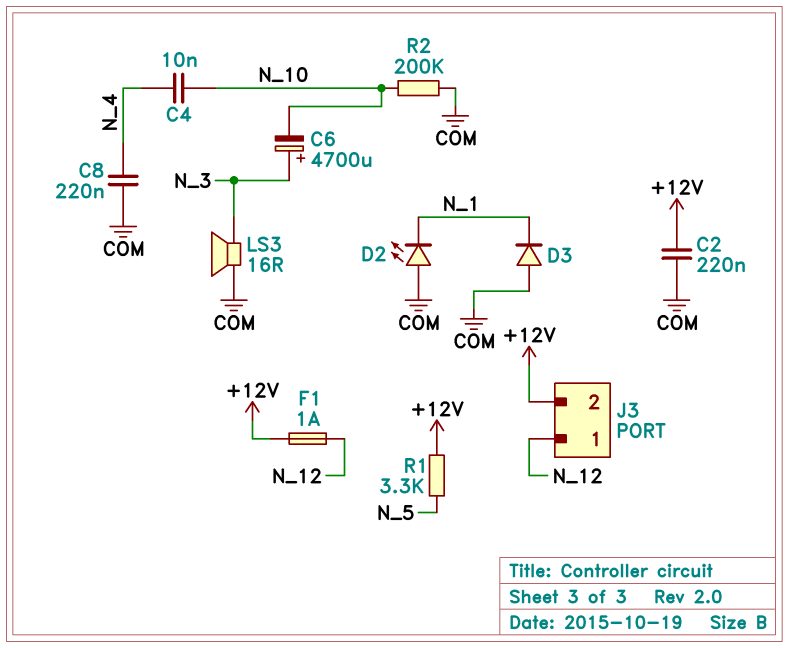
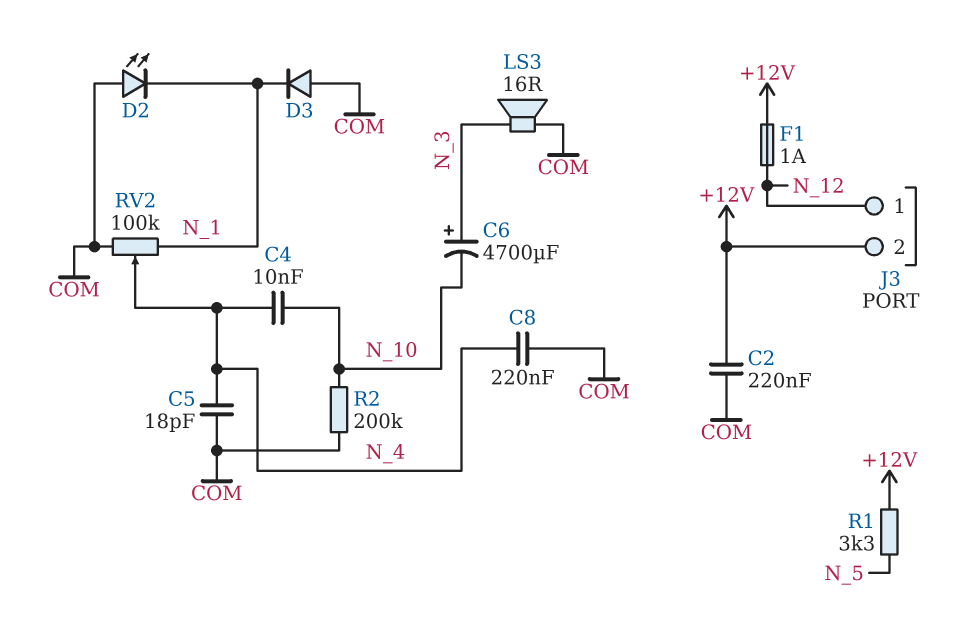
C5: none -> 18pF (COM, N_4)
RV2: none -> 100k (COM, N_1, wiper N_4)

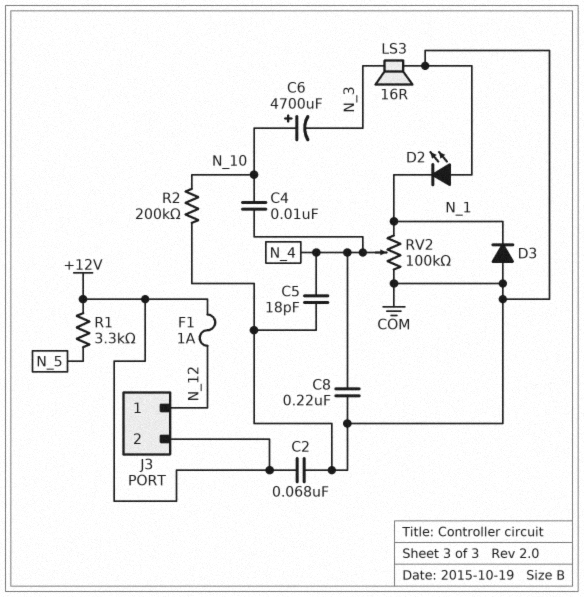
C2: 220nF (+12V, COM) -> 68nF (+12V, COM)
C6: 4700uF (plus N_3, minus N_10) -> 4700uF (plus N_10, minus N_3)

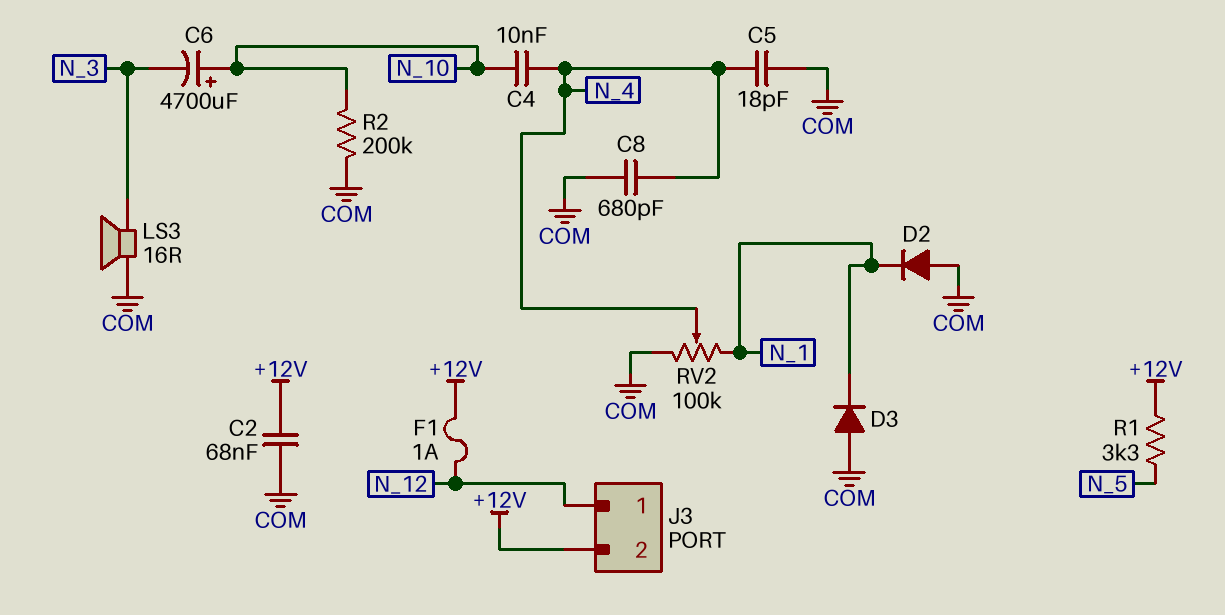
C8: 220nF (COM, N_4) -> 680pF (COM, N_4)
D2: LED (A COM, K N_1) -> diode (A COM, K N_1)

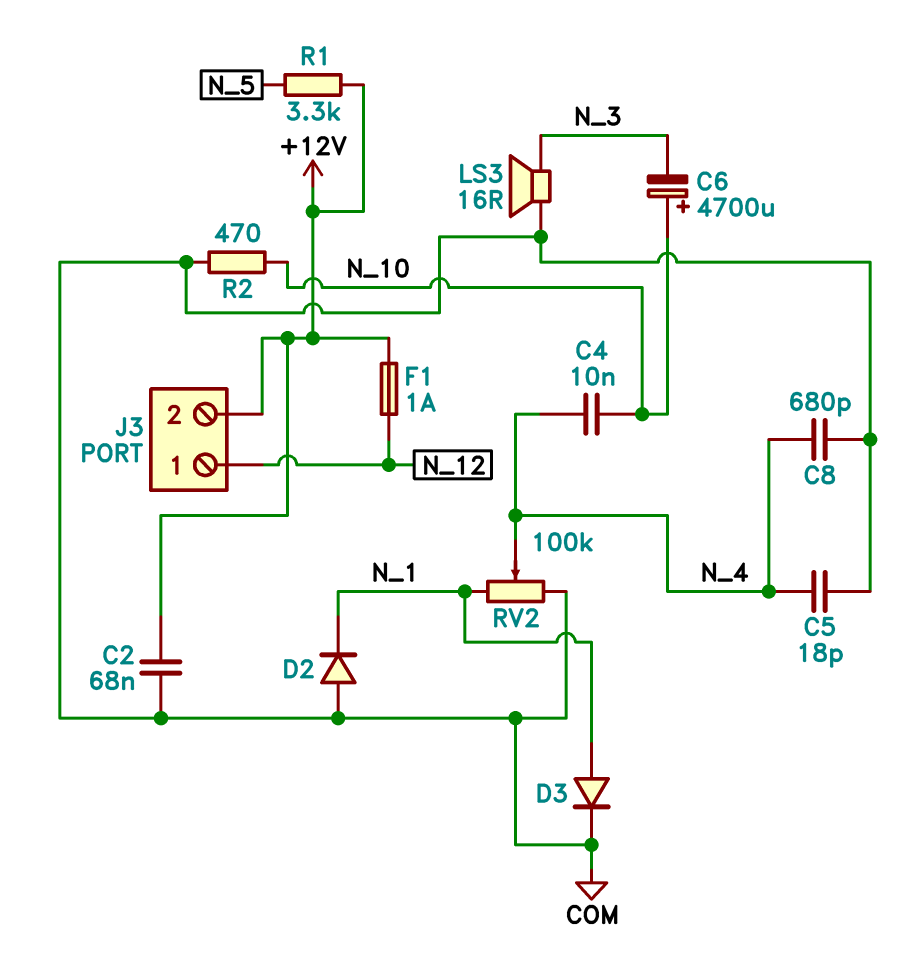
D3: diode (A COM, K N_1) -> diode (A N_1, K COM)
R2: 200k (COM, N_10) -> 470 (COM, N_10)

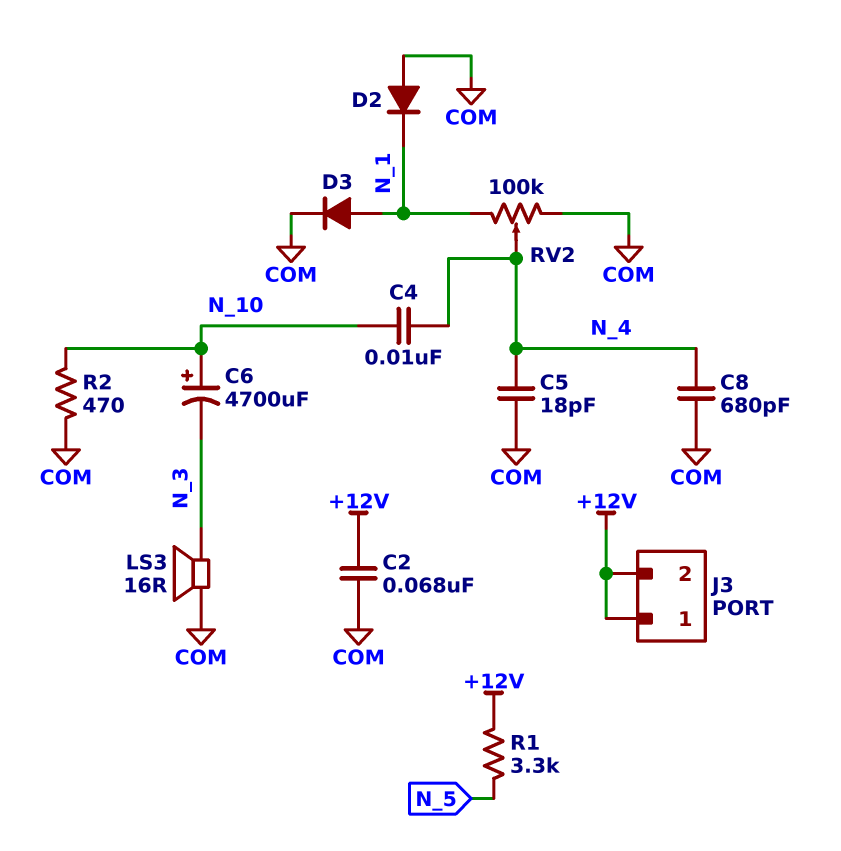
F1: 1A (+12V, N_12) -> none
J3 pin 1: N_12 -> +12V

